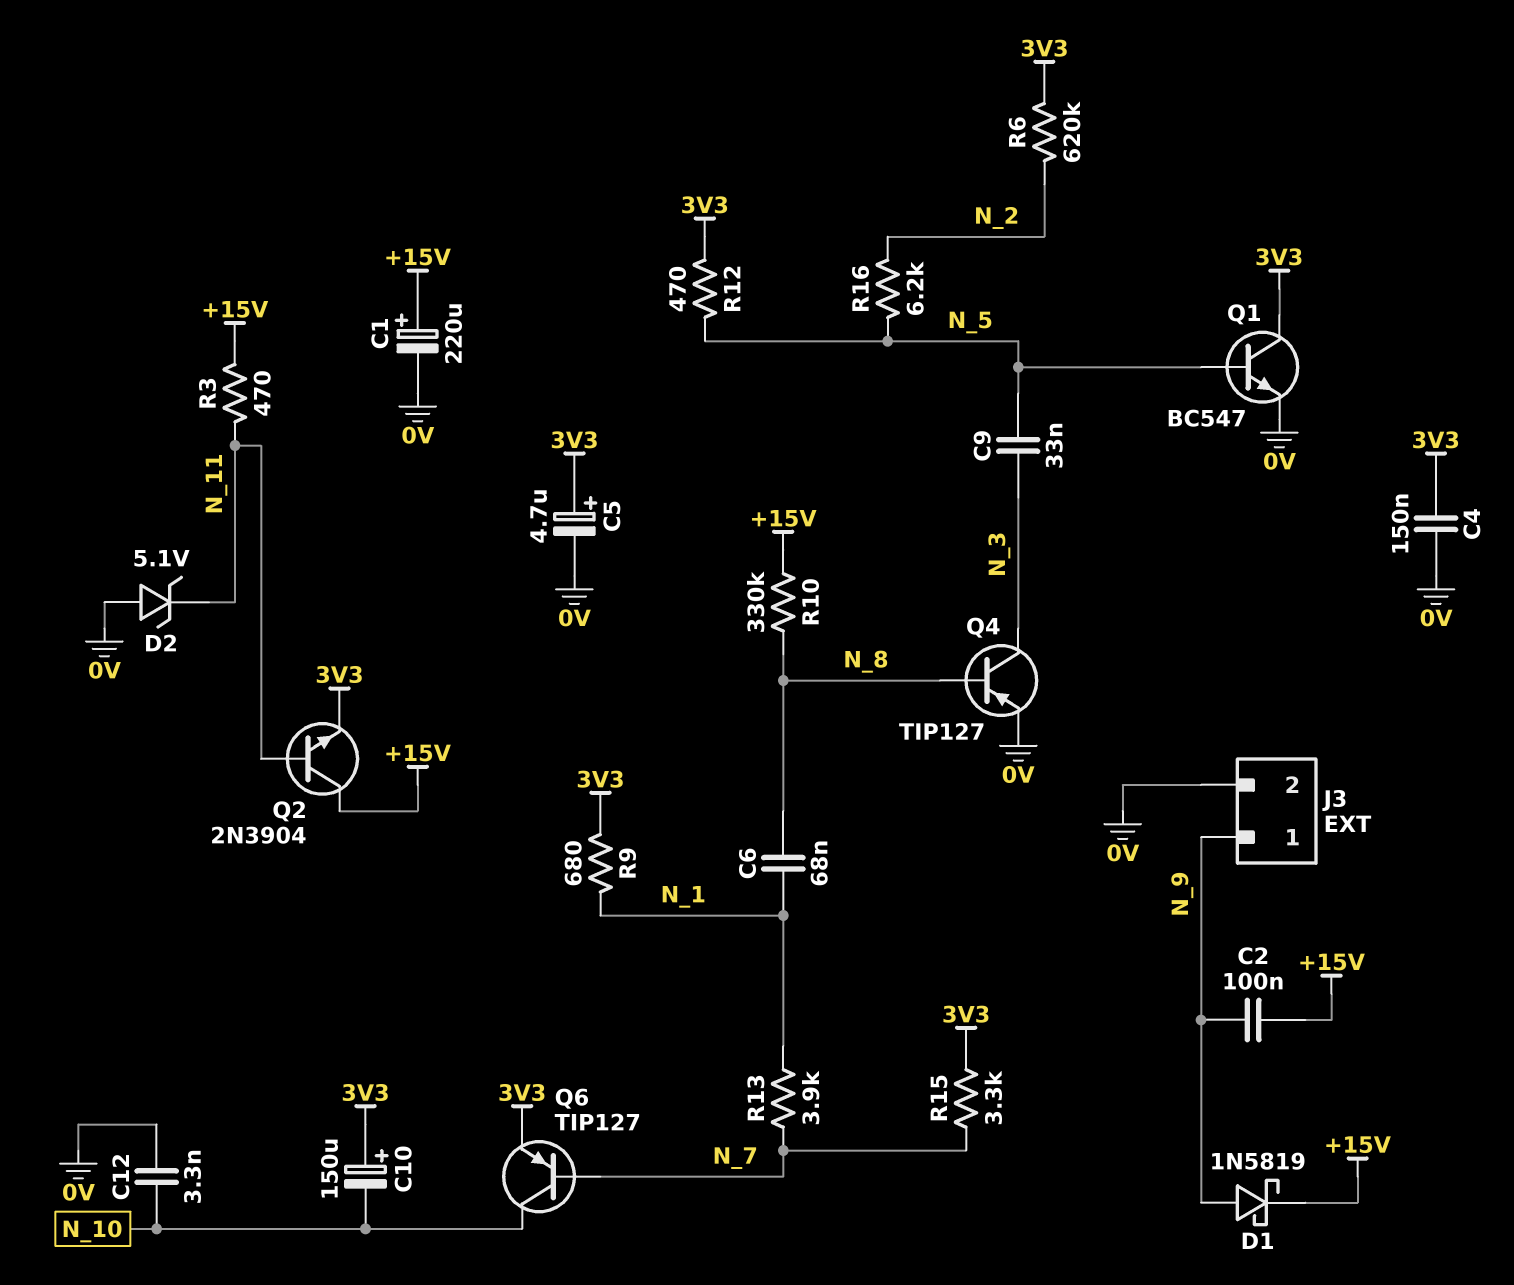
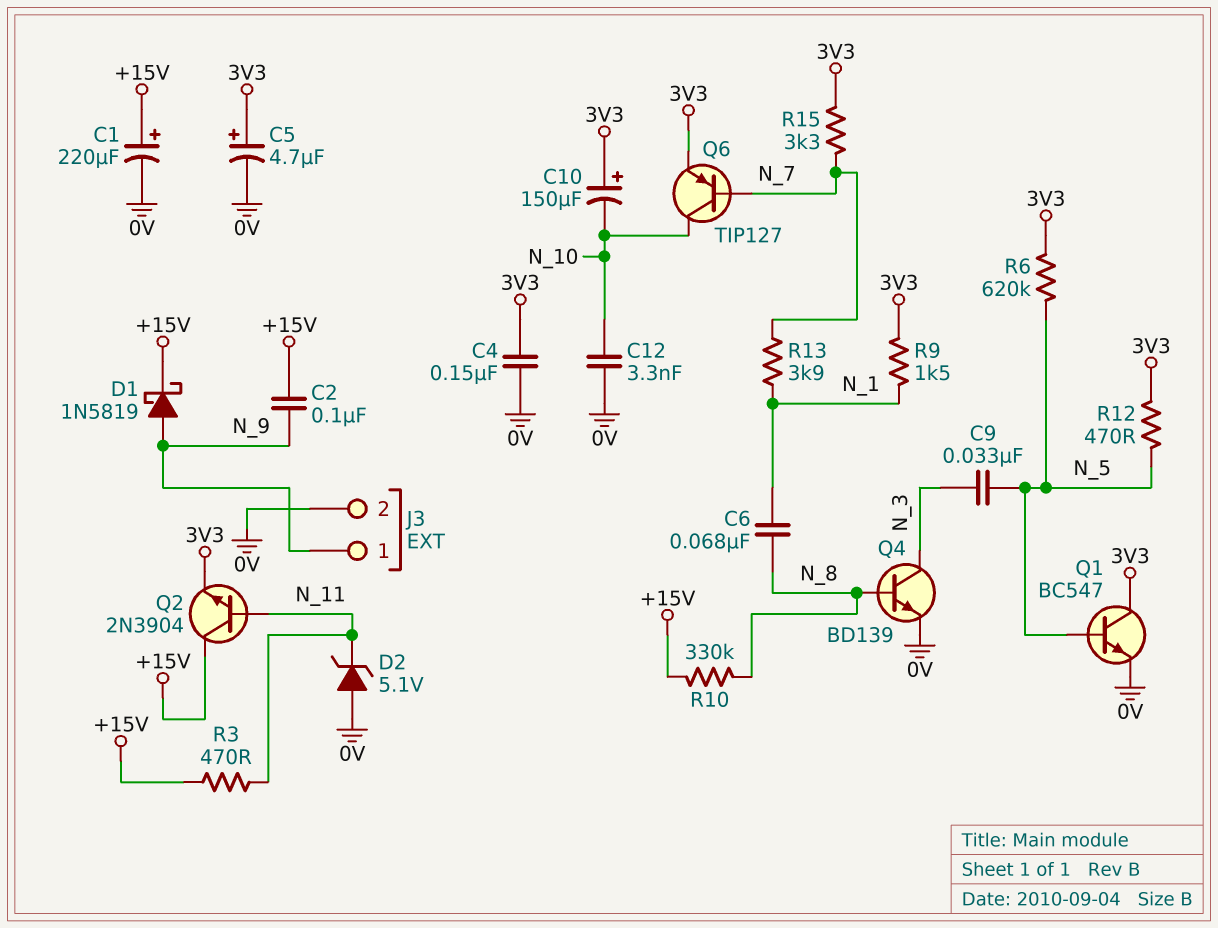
Q4: PNP TIP127 (B N_8, C N_3, E 0V) -> NPN BD139 (B N_8, C N_3, E 0V)
R6: 620k (3V3, N_2) -> 620k (3V3, N_5)
R9: 680 (3V3, N_1) -> 1.5k (3V3, N_1)
R16: 6.2k (N_2, N_5) -> none

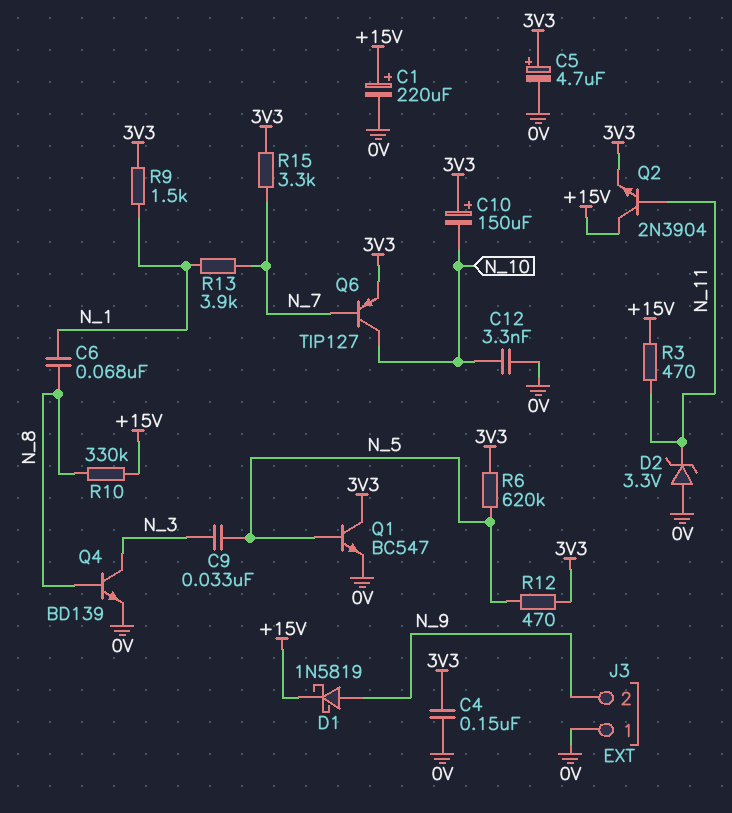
C2: 100nF (+15V, N_9) -> none
D2: zener 5.1V (A 0V, K N_11) -> zener 3.3V (A 0V, K N_11)
J3 pin 1: N_9 -> 0V
J3 pin 2: 0V -> N_9

